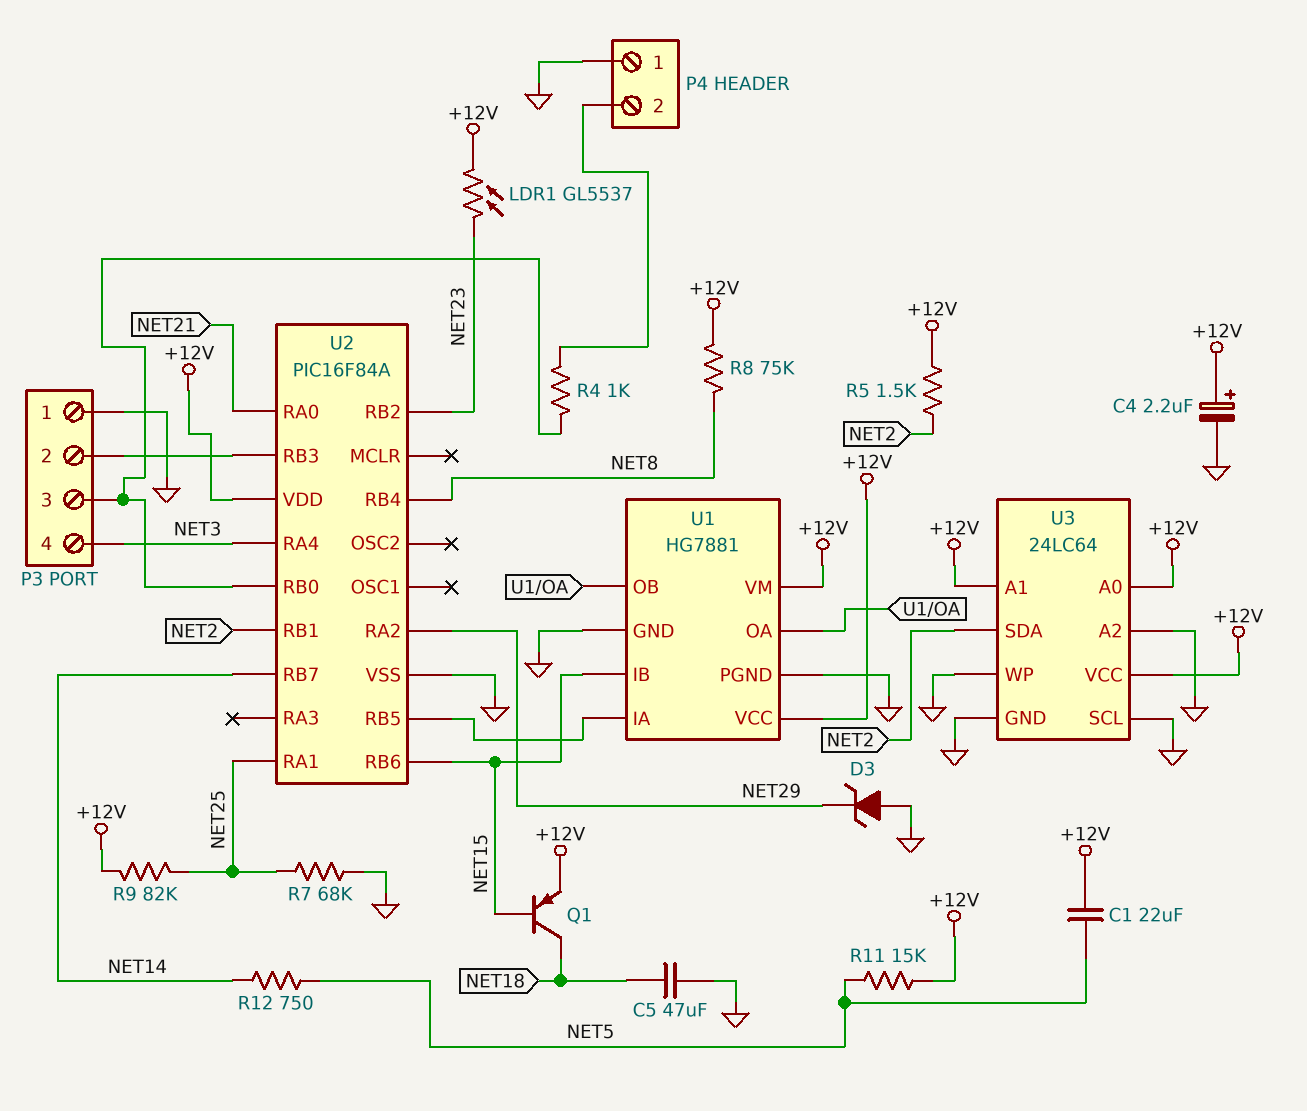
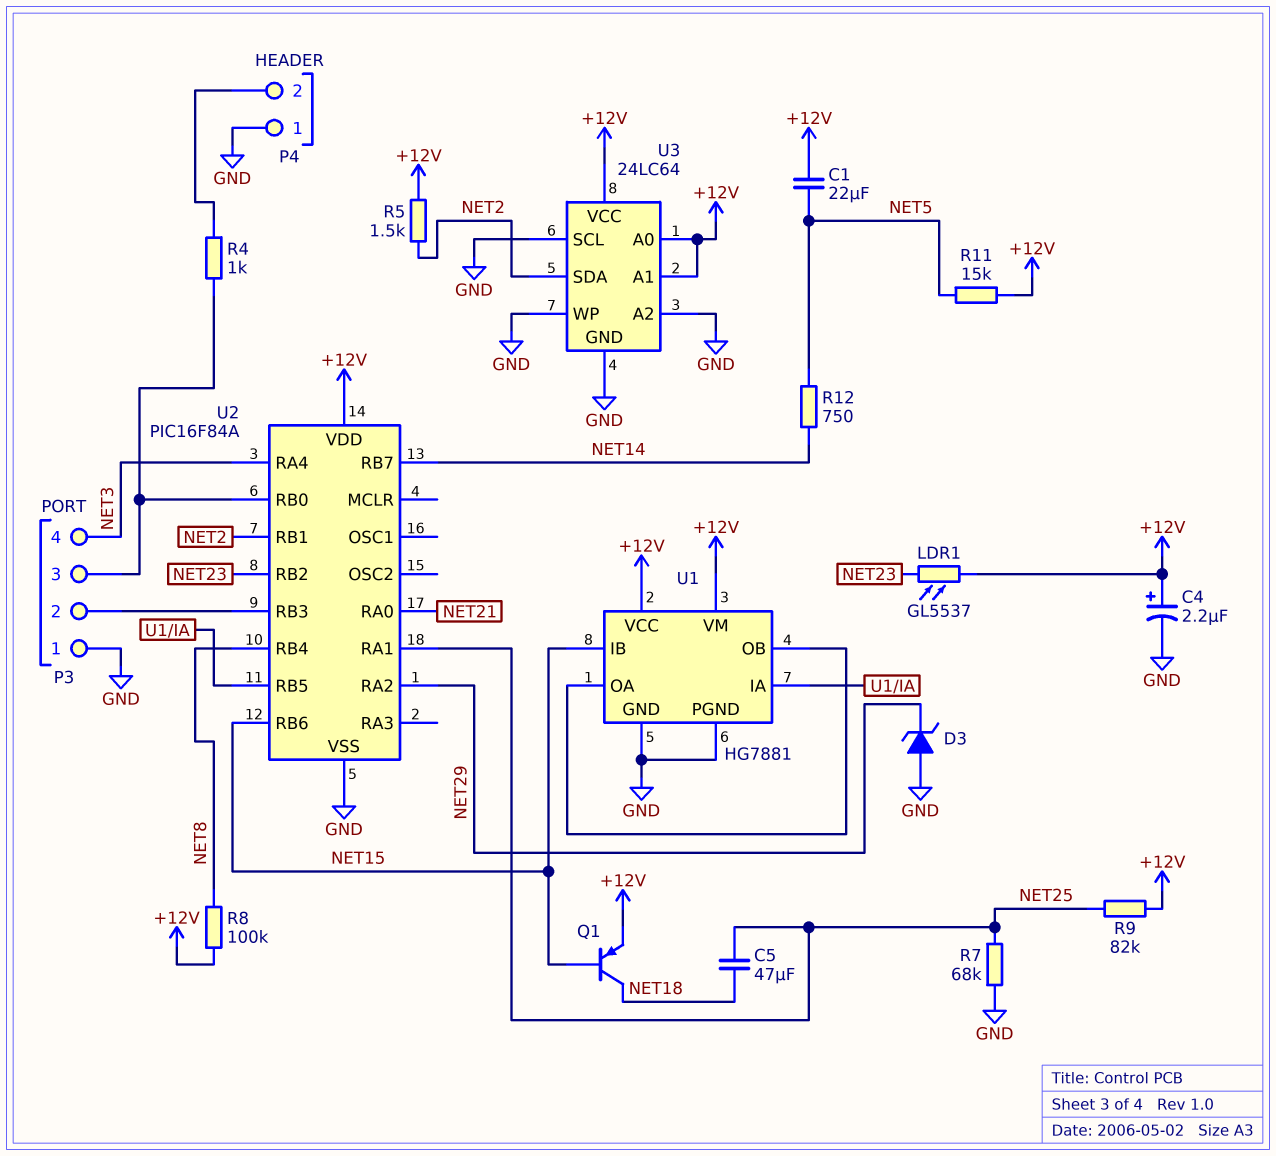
C5: 47uF (GND, NET18) -> 47uF (NET18, NET25)
R8: 75k (+12V, NET8) -> 100k (+12V, NET8)

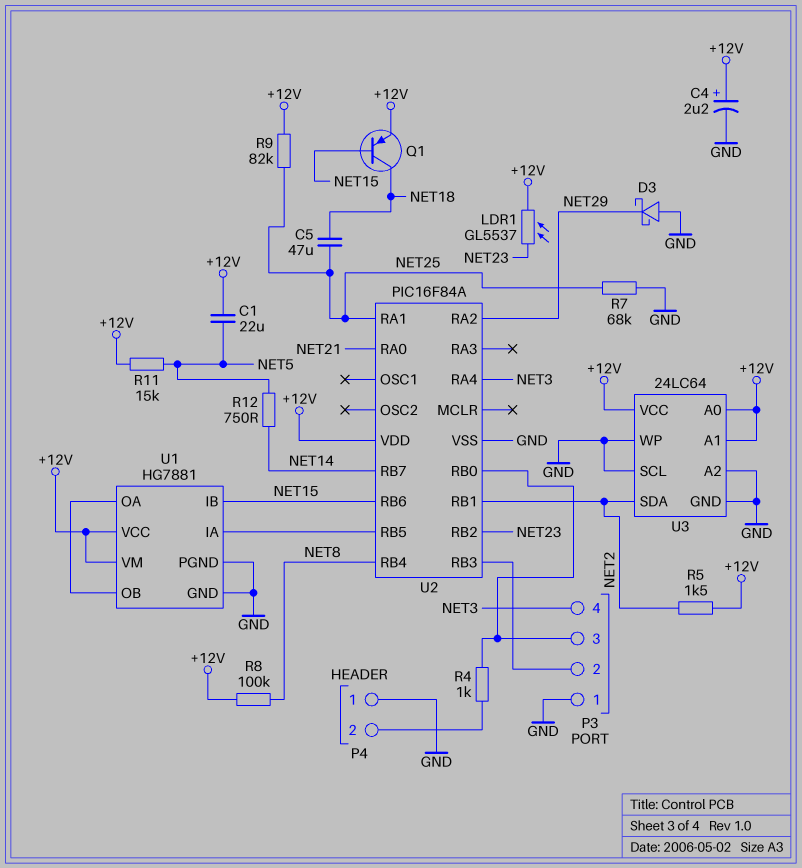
D3: zener (A GND, K NET29) -> schottky (A GND, K NET29)

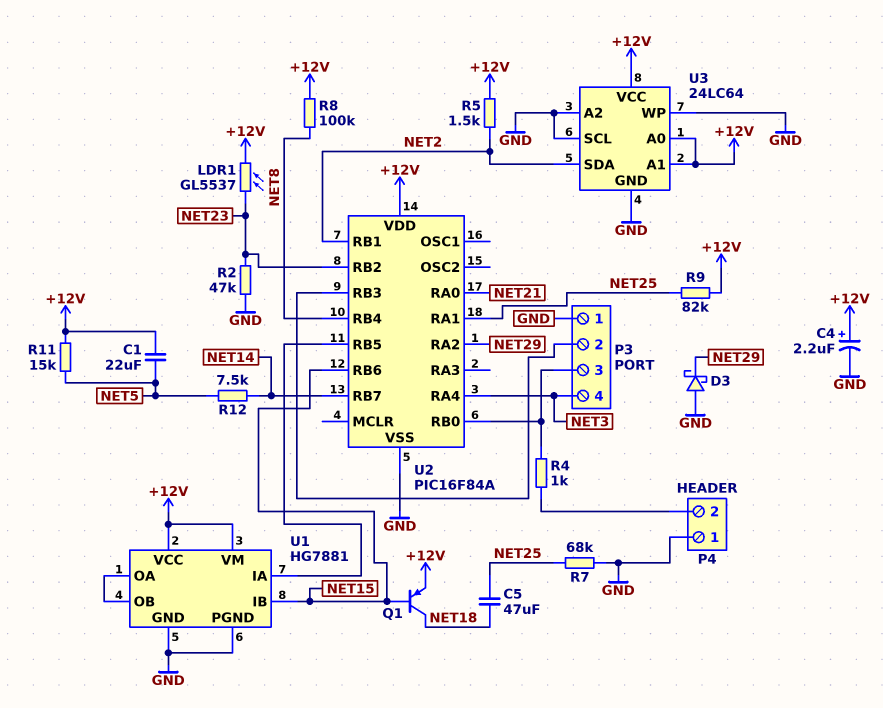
R2: none -> 47k (GND, NET23)
R12: 750 (NET5, NET14) -> 7.5k (NET5, NET14)

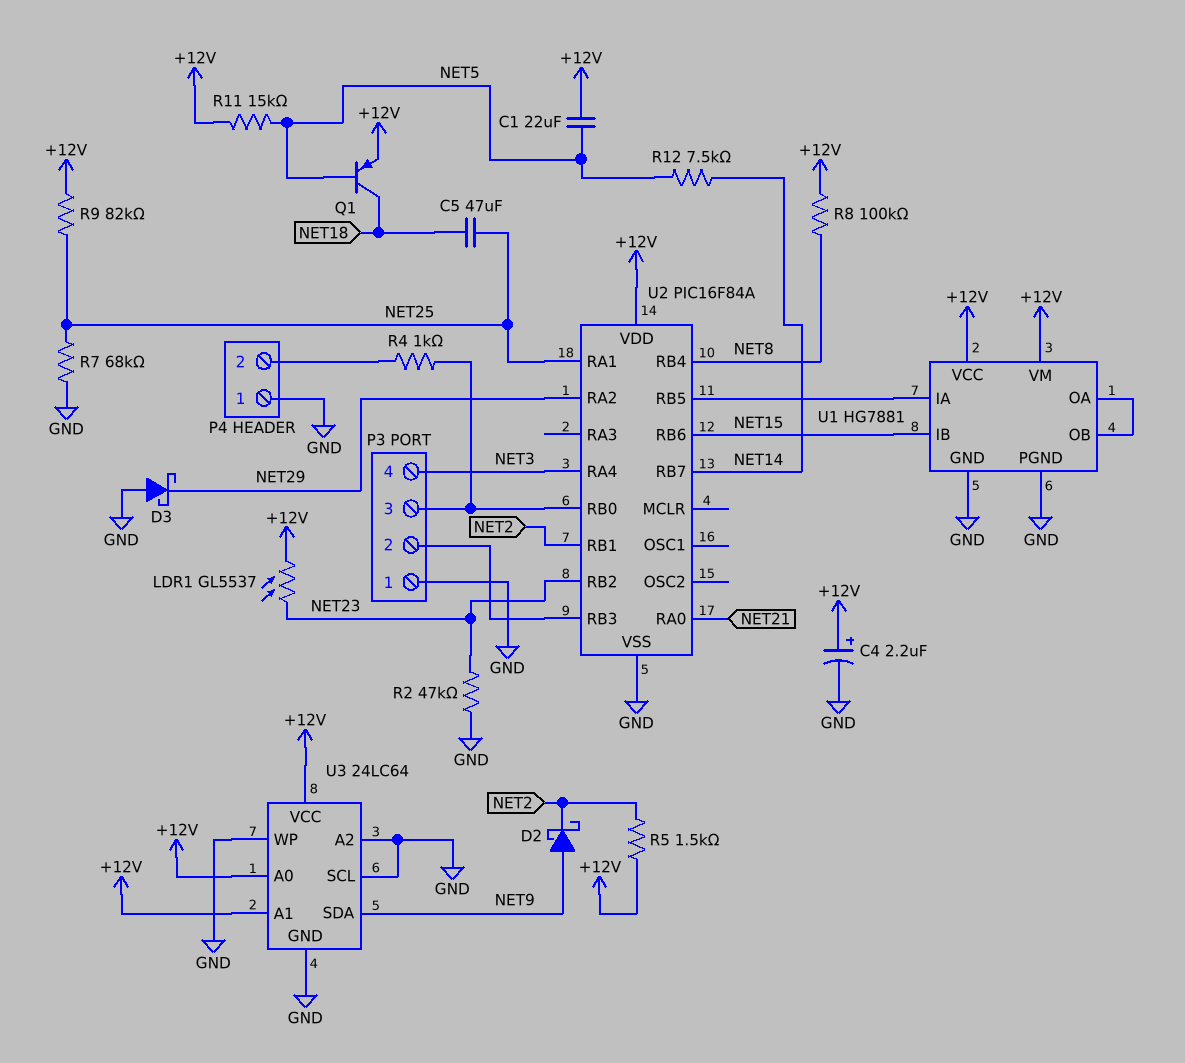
D2: none -> schottky (A NET9, K NET2)
Q1: PNP (B NET15, C NET18, E +12V) -> PNP (B NET5, C NET18, E +12V)
U3 pin SDA: NET2 -> NET9

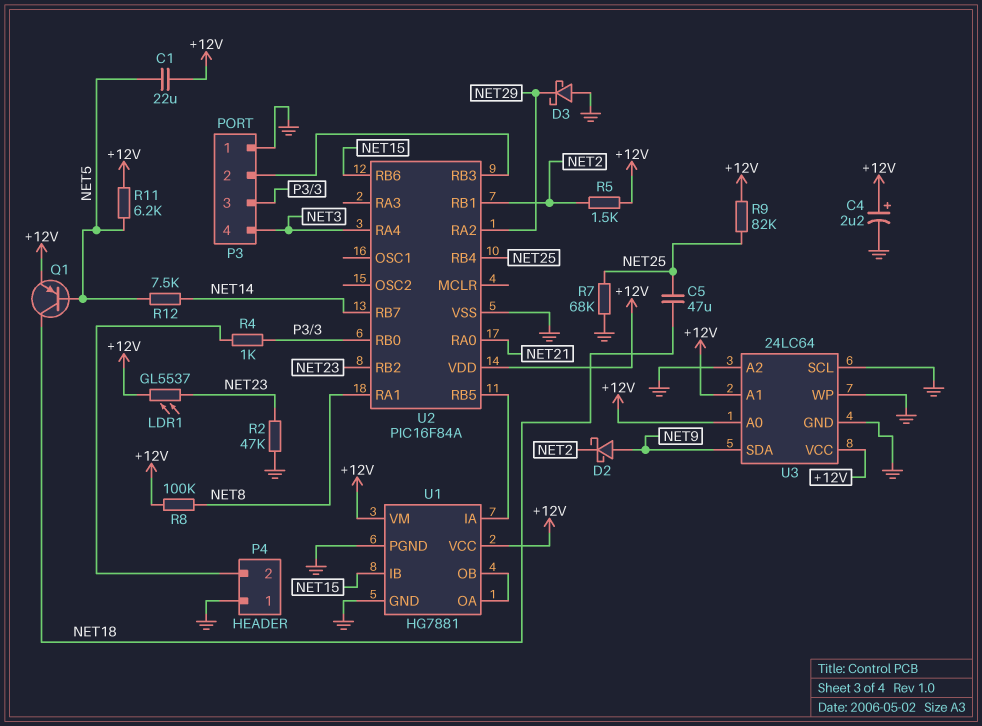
R11: 15k (+12V, NET5) -> 6.2k (+12V, NET5)
U2 pin RA1: NET25 -> NET8
U2 pin RB4: NET8 -> NET25

